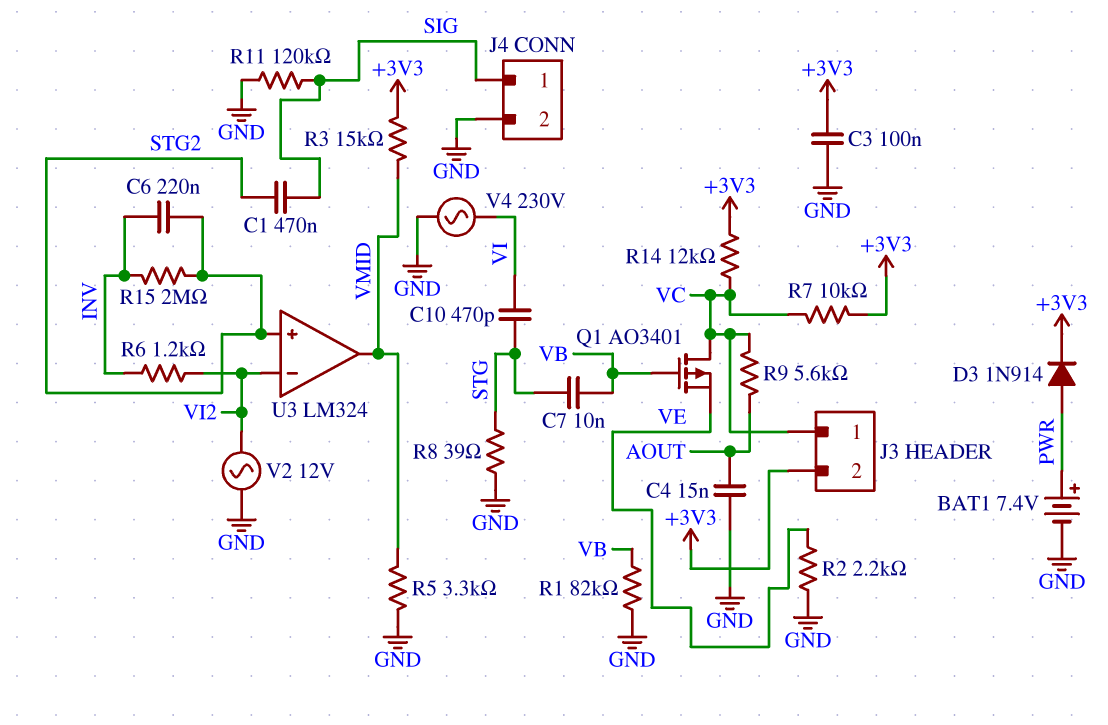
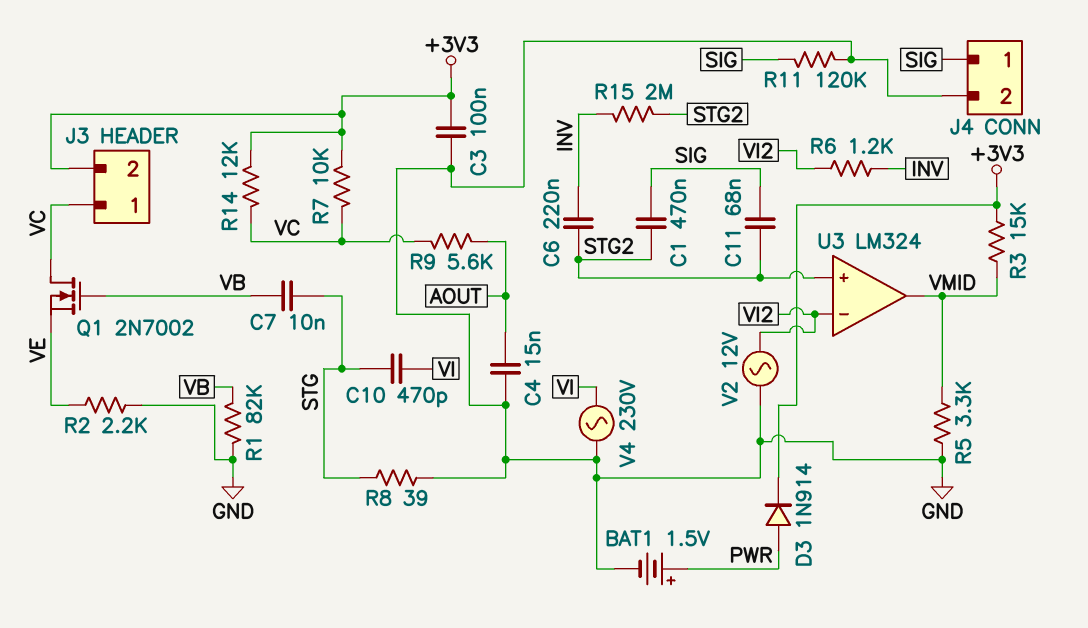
BAT1: 7.4V (plus PWR, minus GND) -> 1.5V (plus PWR, minus GND)
C11: none -> 68nF (SIG, STG2)
Q1: PMOS AO3401 (G VB, D VC, S VE) -> NMOS 2N7002 (G VB, D VC, S VE)

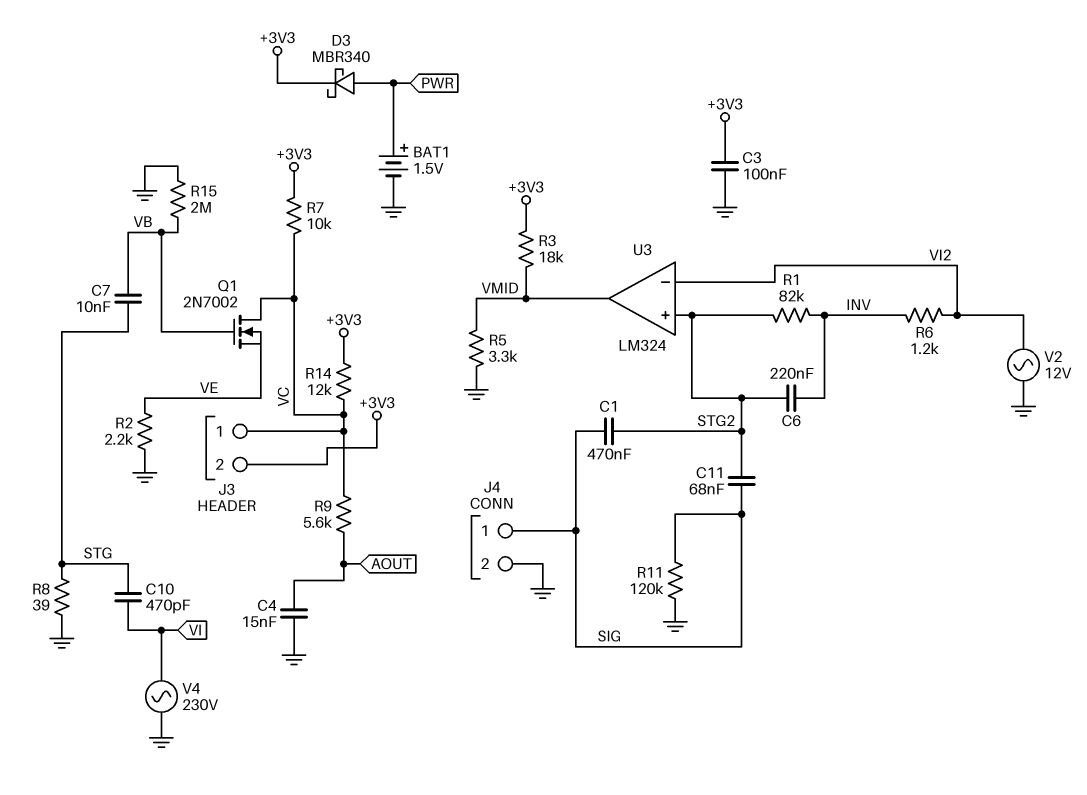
D3: diode 1N914 (A PWR, K +3V3) -> schottky MBR340 (A PWR, K +3V3)
R1: 82k (GND, VB) -> 82k (INV, STG2)
R3: 15k (+3V3, VMID) -> 18k (+3V3, VMID)
R15: 2M (INV, STG2) -> 2M (GND, VB)

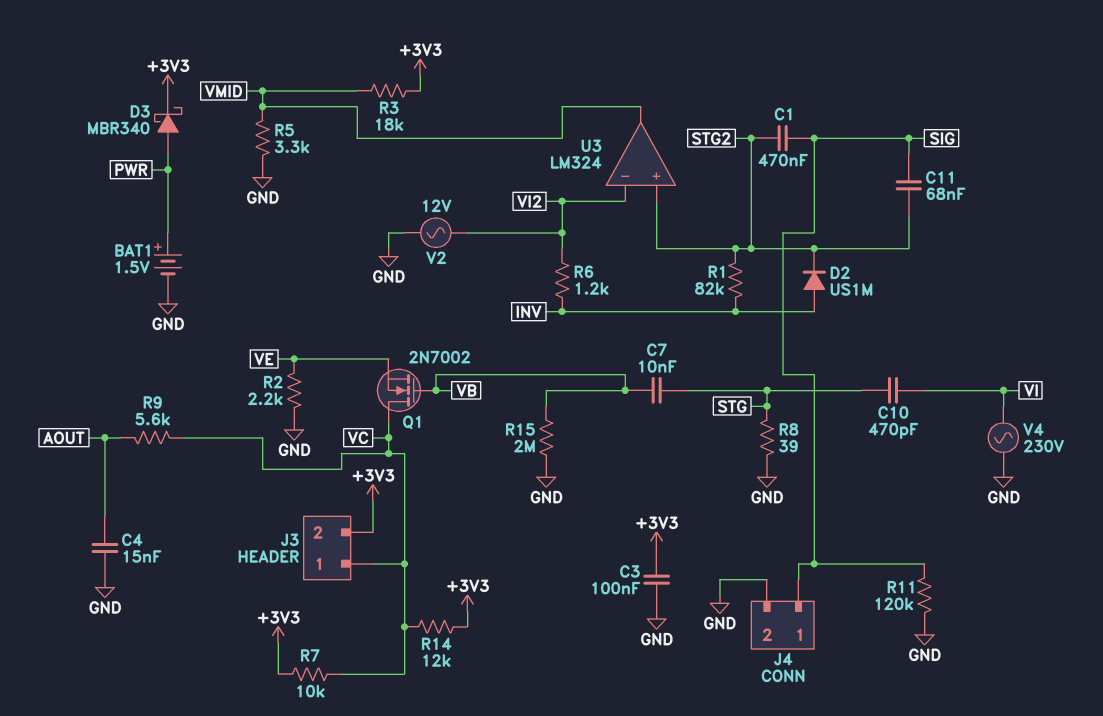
C6: 220nF (INV, STG2) -> none
D2: none -> diode US1M (A INV, K STG2)

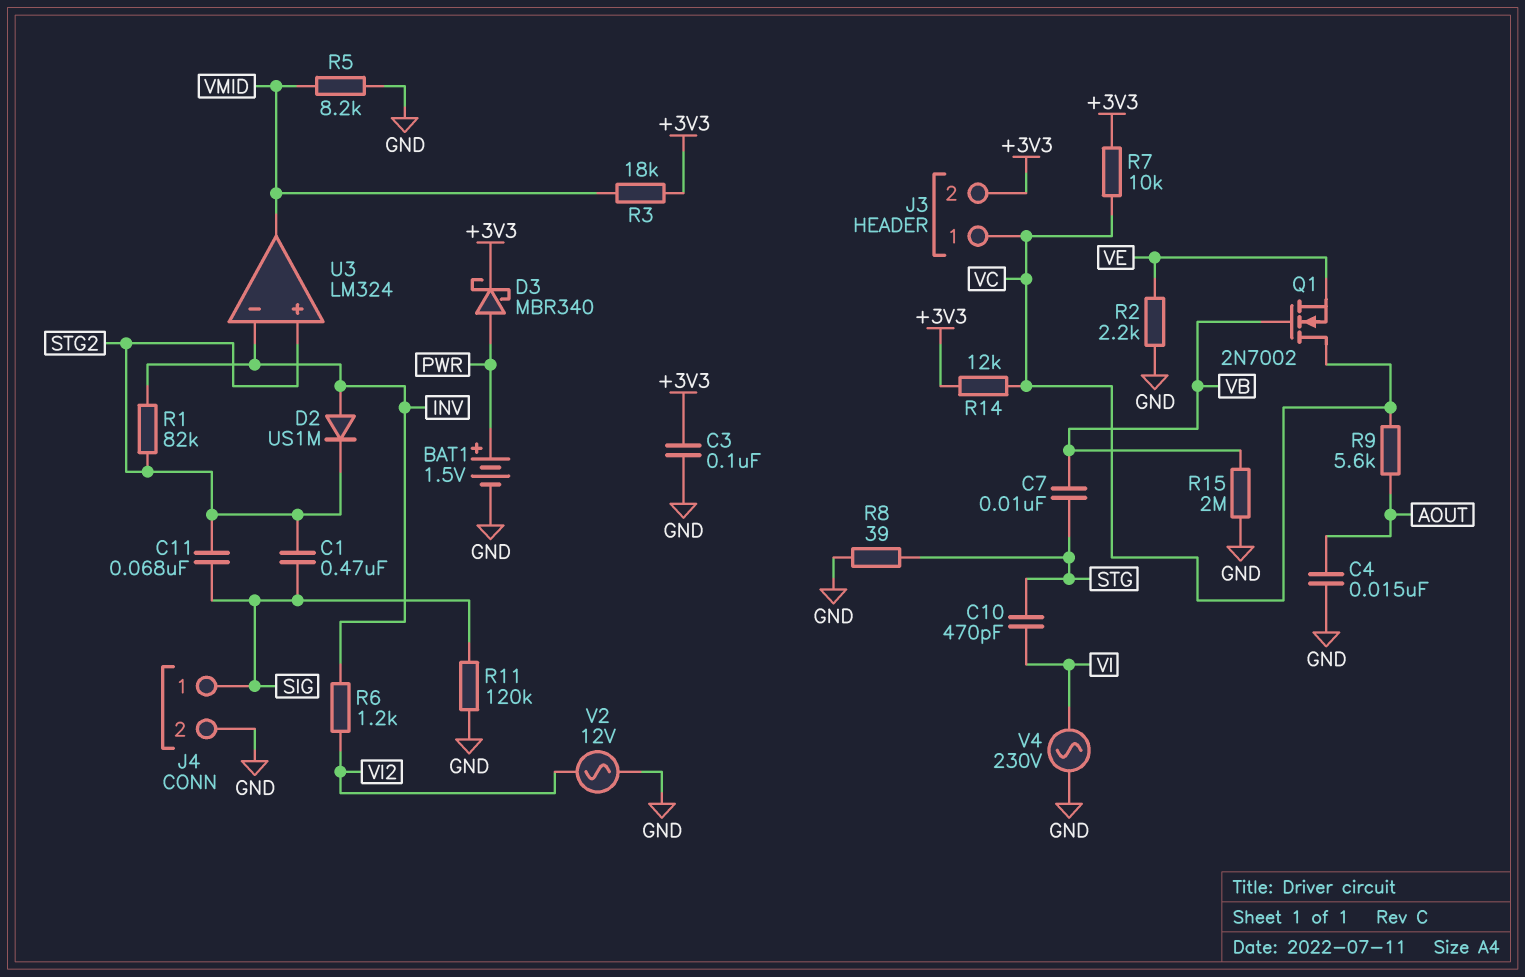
R5: 3.3k (GND, VMID) -> 8.2k (GND, VMID)
U3 pin in-: VI2 -> INV

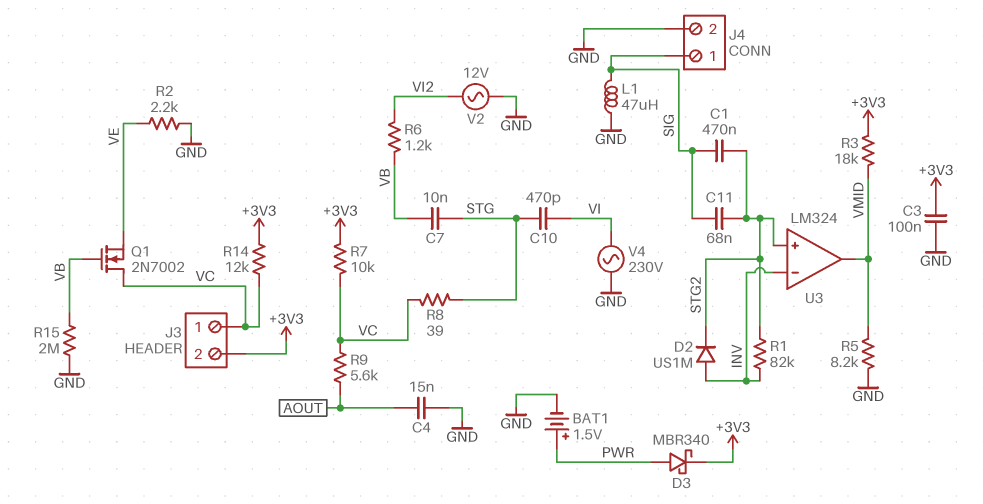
L1: none -> 47uH (GND, SIG)
R6: 1.2k (INV, VI2) -> 1.2k (VB, VI2)
R8: 39 (GND, STG) -> 39 (STG, VC)
R11: 120k (GND, SIG) -> none

